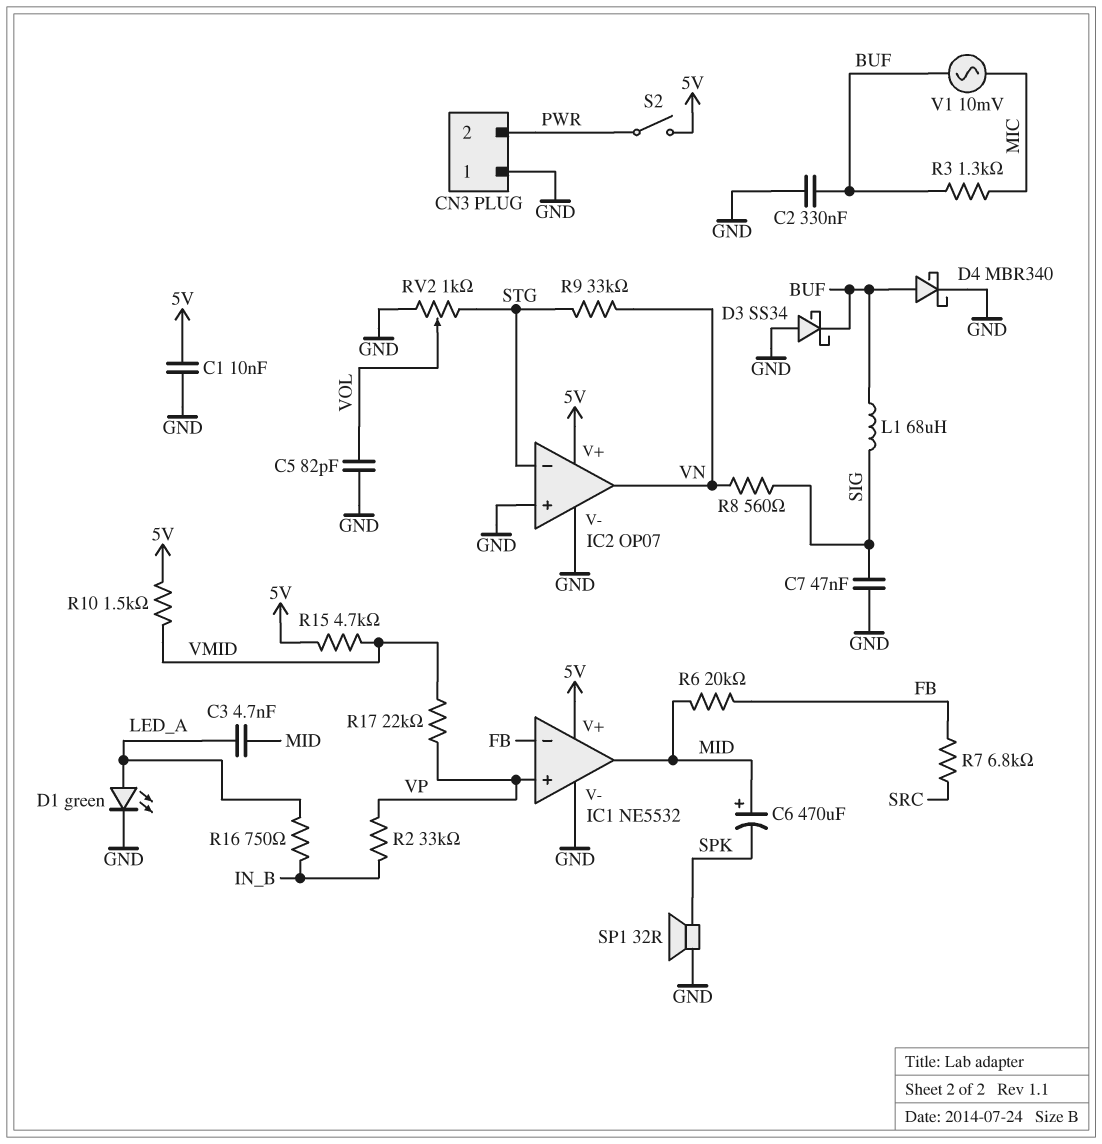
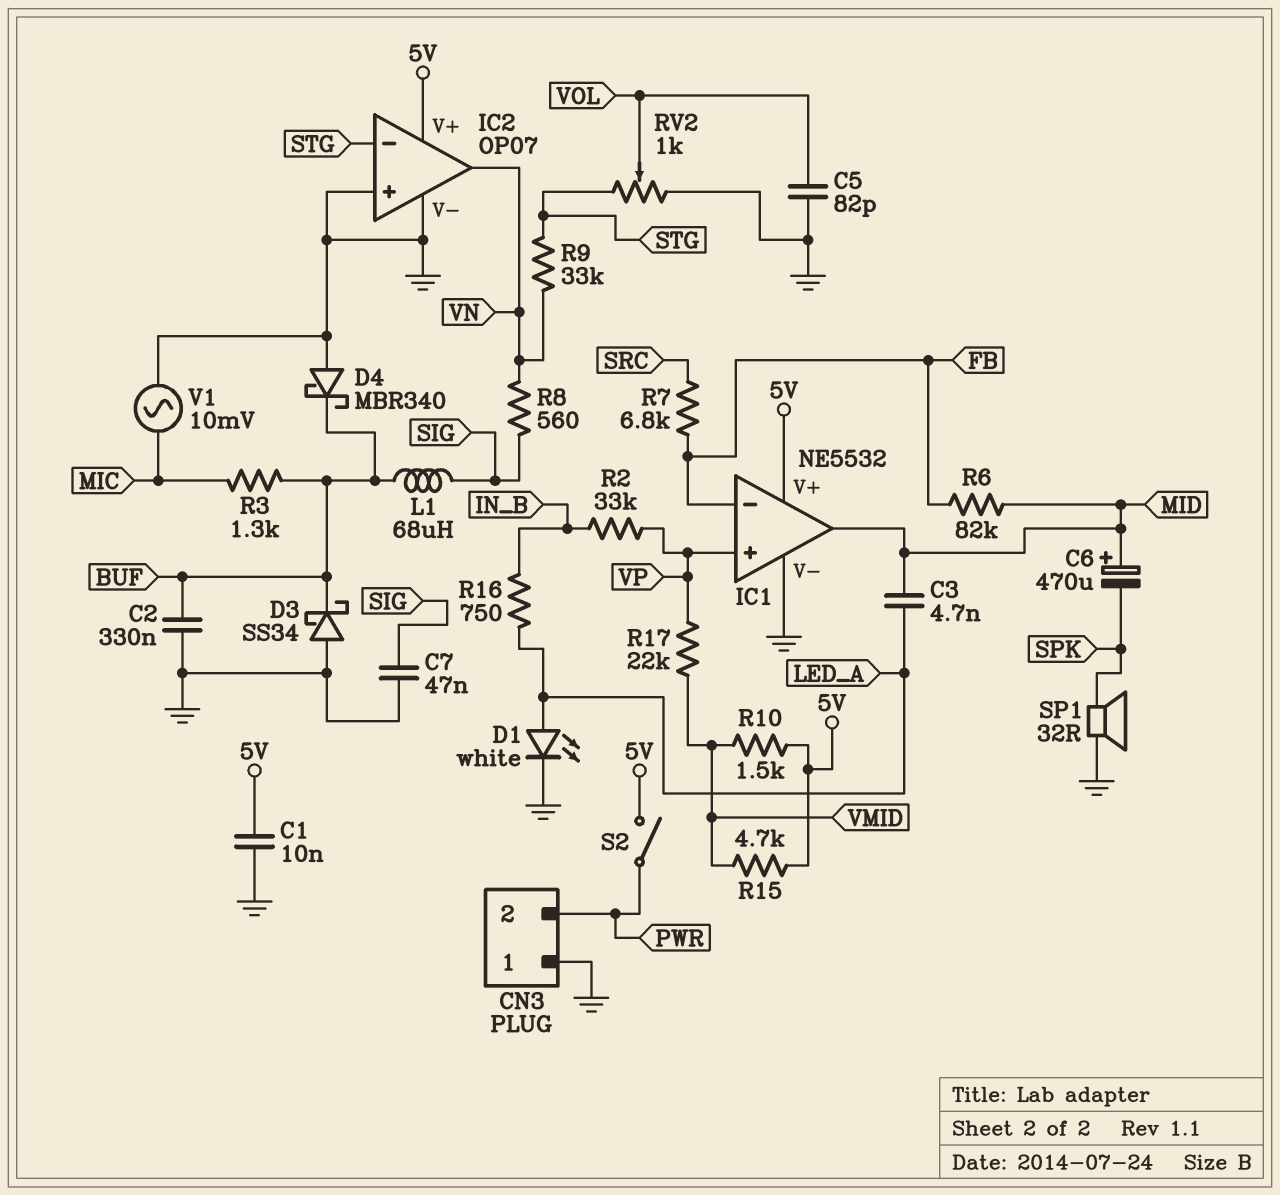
D1: LED green (A LED_A, K GND) -> LED white (A LED_A, K GND)
D4: schottky MBR340 (A BUF, K GND) -> schottky MBR340 (A GND, K BUF)
R6: 20k (FB, MID) -> 82k (FB, MID)
V1: AC 10mV (BUF, MIC) -> AC 10mV (GND, MIC)

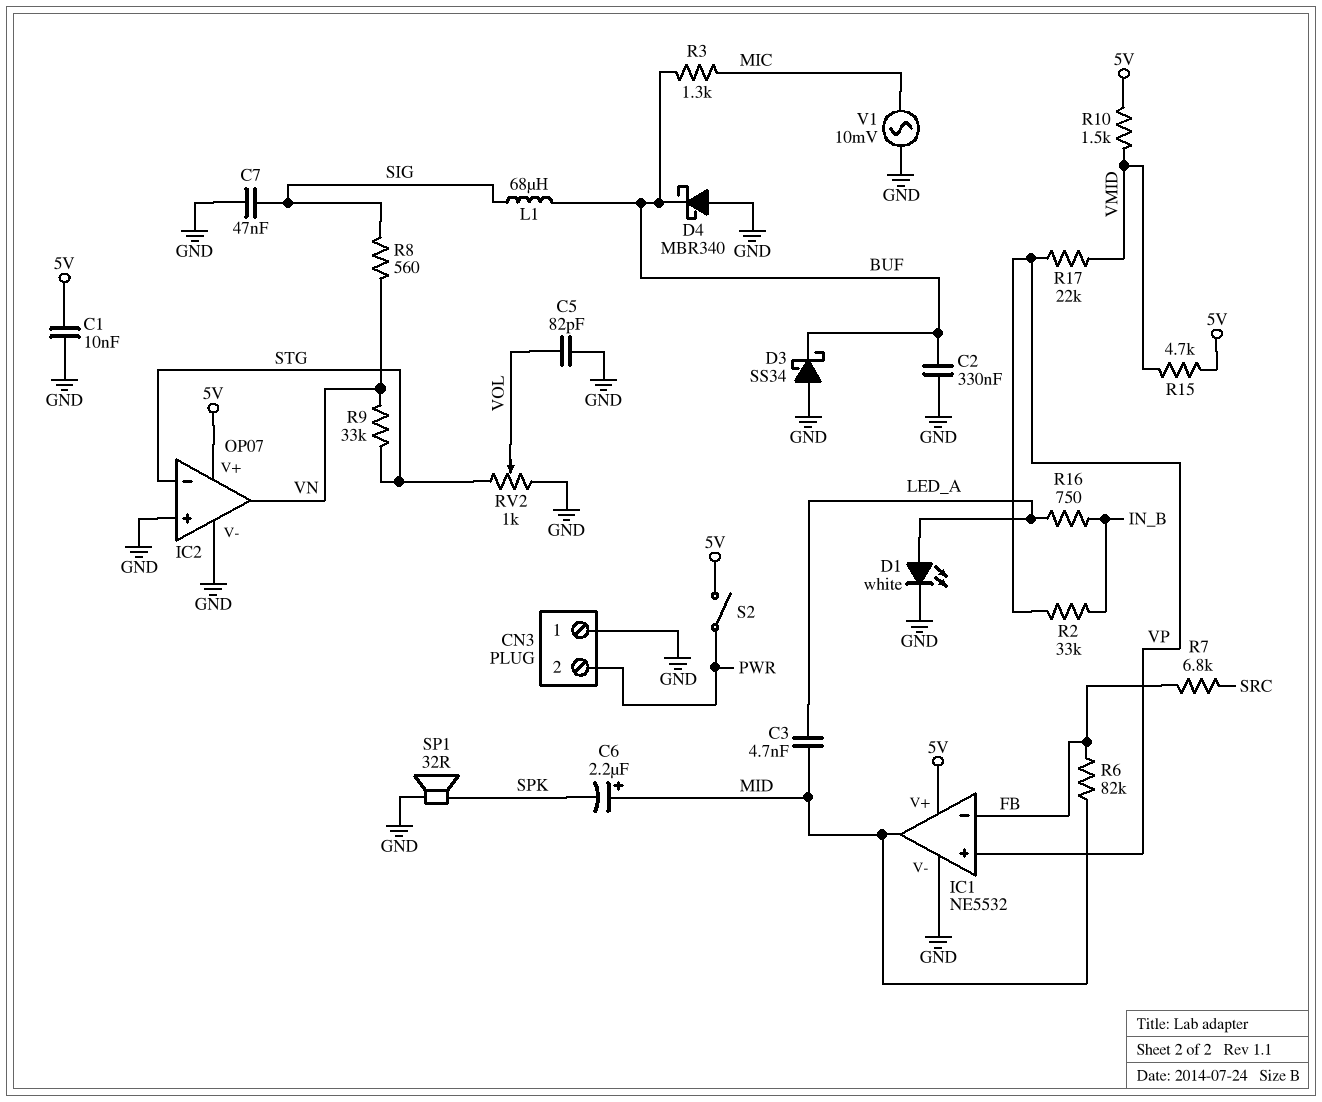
C6: 470uF (plus MID, minus SPK) -> 2.2uF (plus MID, minus SPK)

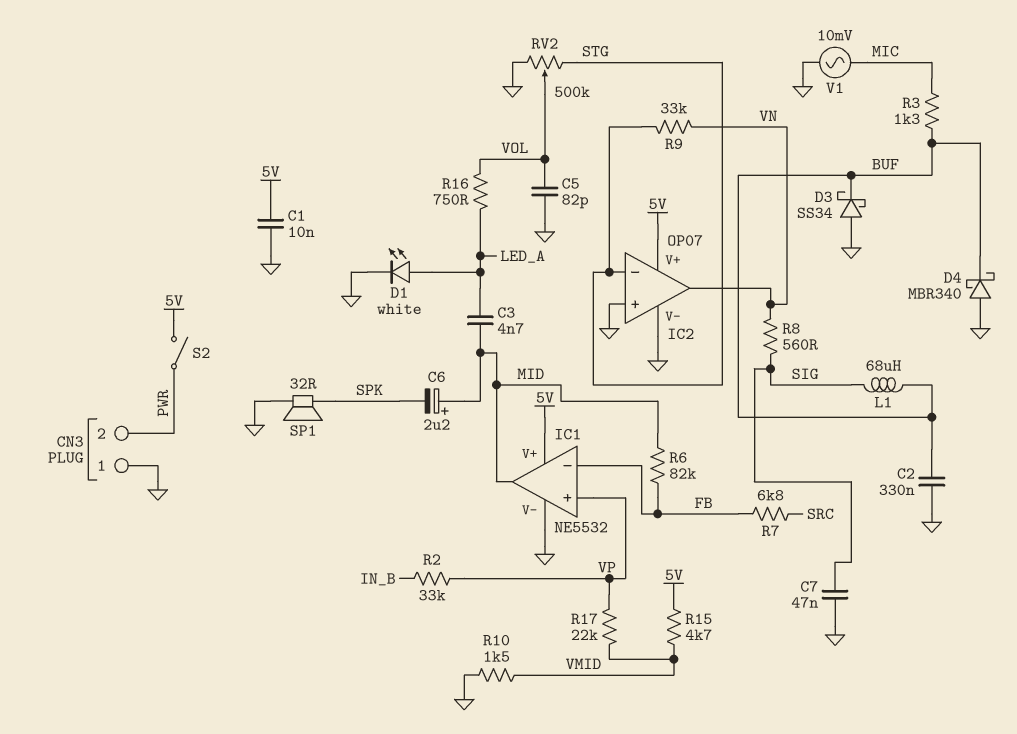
R10: 1.5k (5V, VMID) -> 1.5k (GND, VMID)
R16: 750 (IN_B, LED_A) -> 750 (LED_A, VOL)
RV2: 1k (GND, STG, wiper VOL) -> 500k (GND, STG, wiper VOL)

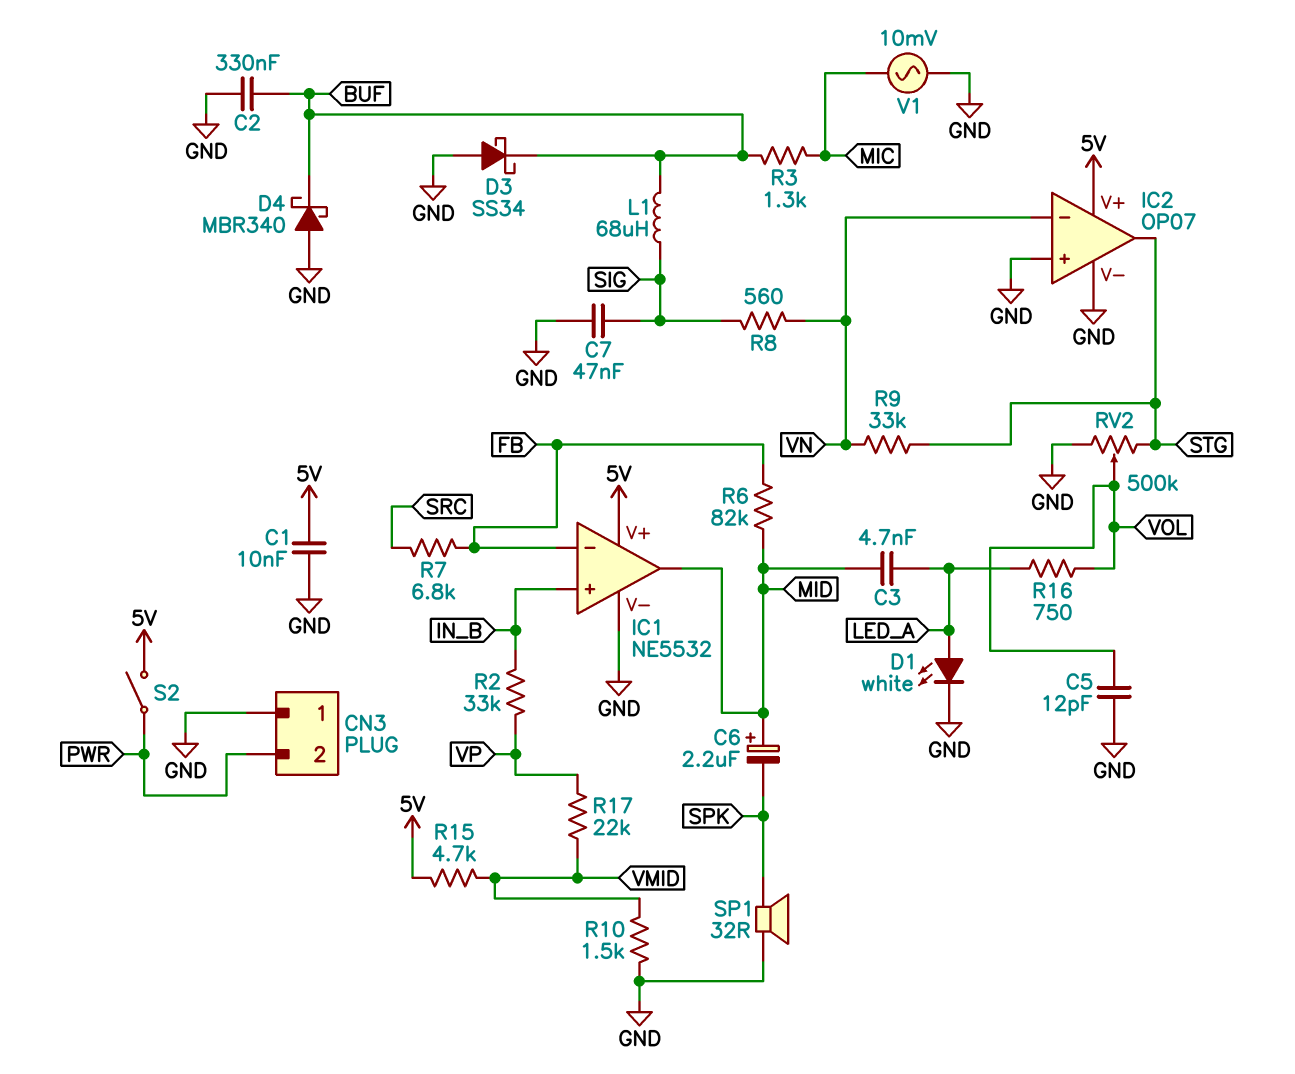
C5: 82pF (GND, VOL) -> 12pF (GND, VOL)
IC1 pin in+: VP -> IN_B
IC2 pin in-: STG -> VN
IC2 pin out: VN -> STG

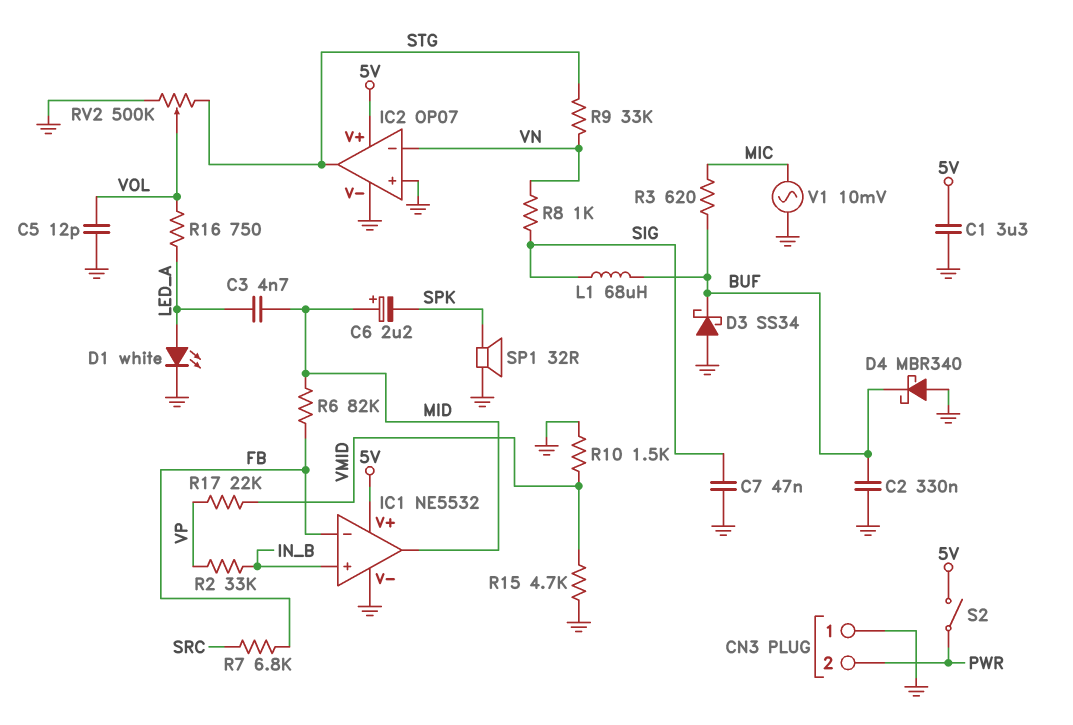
C1: 10nF (5V, GND) -> 3.3uF (5V, GND)
R3: 1.3k (BUF, MIC) -> 620 (BUF, MIC)
R8: 560 (SIG, VN) -> 1k (SIG, VN)
R15: 4.7k (5V, VMID) -> 4.7k (GND, VMID)

